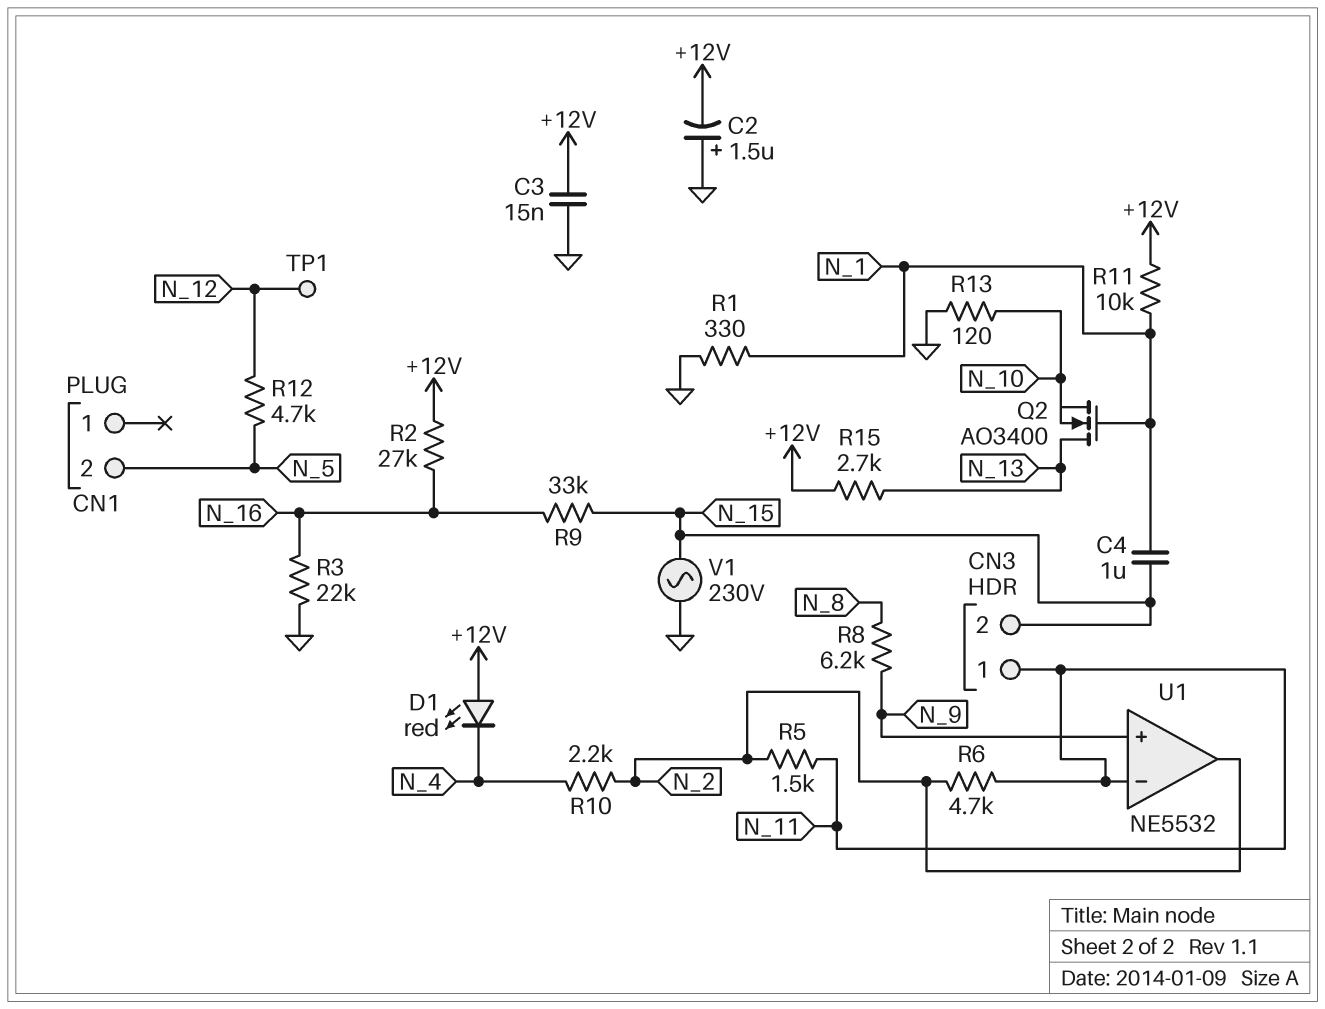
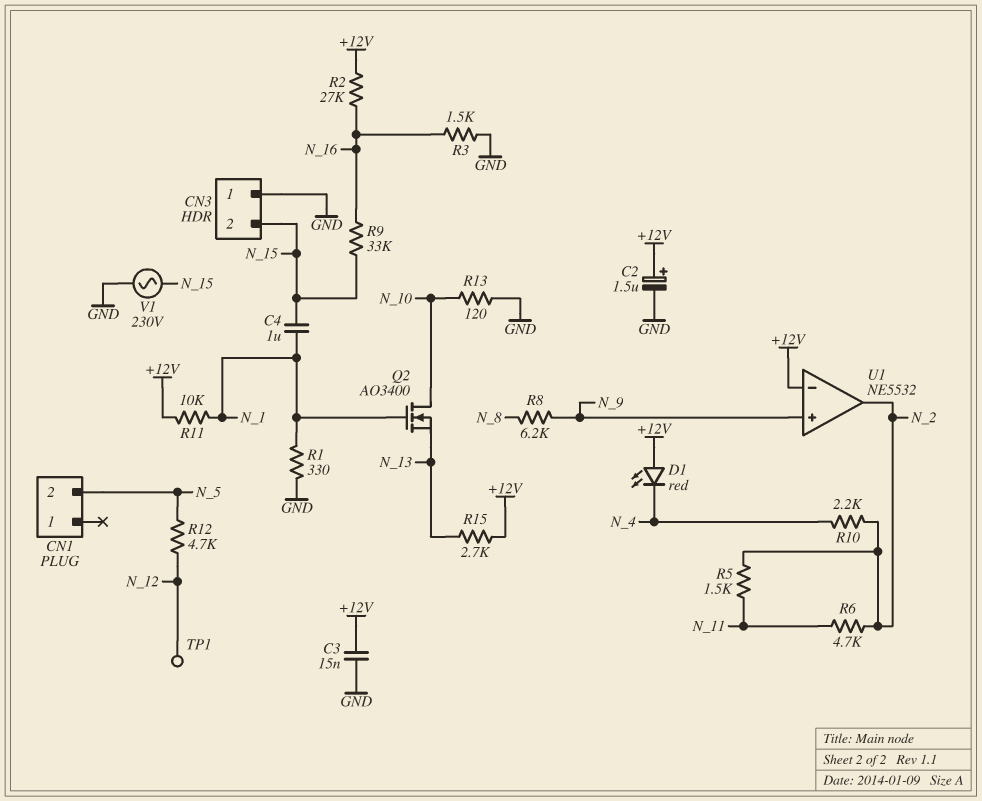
C2: 1.5uF (plus GND, minus +12V) -> 1.5uF (plus +12V, minus GND)
CN3 pin 1: N_11 -> GND
Q2: NMOS AO3400 (G N_1, D N_13, S N_10) -> NMOS AO3400 (G N_1, D N_10, S N_13)
R3: 22k (GND, N_16) -> 1.5k (GND, N_16)
U1 pin in-: N_11 -> +12V

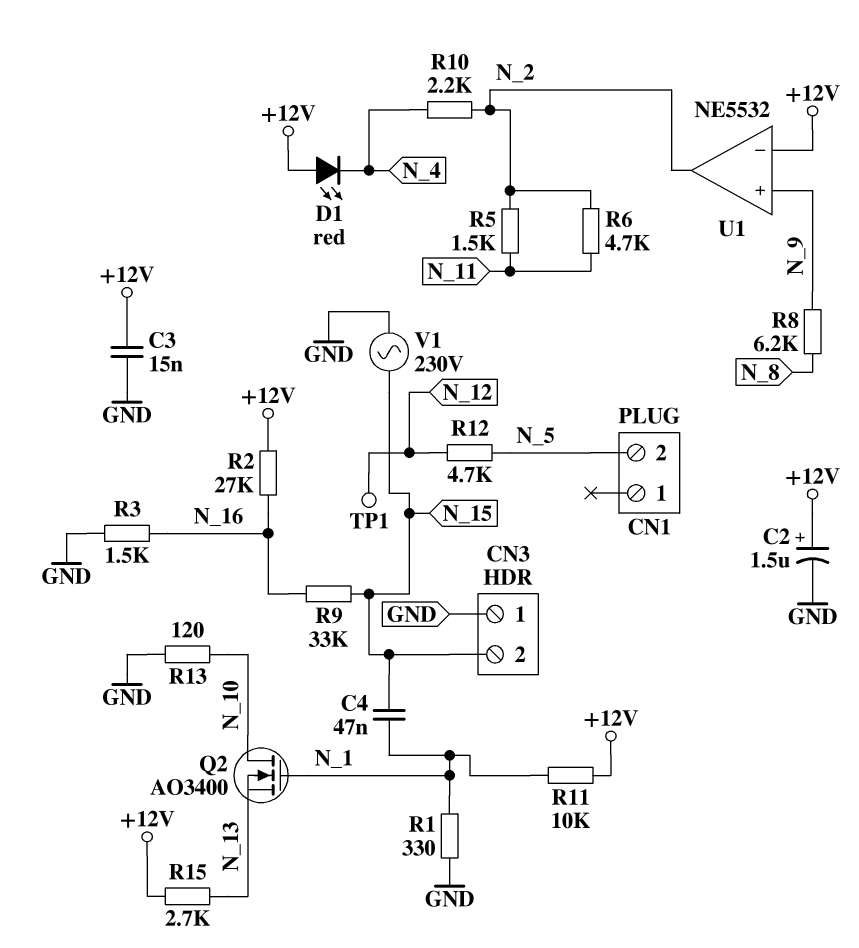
C4: 1uF (N_1, N_15) -> 47nF (N_1, N_15)

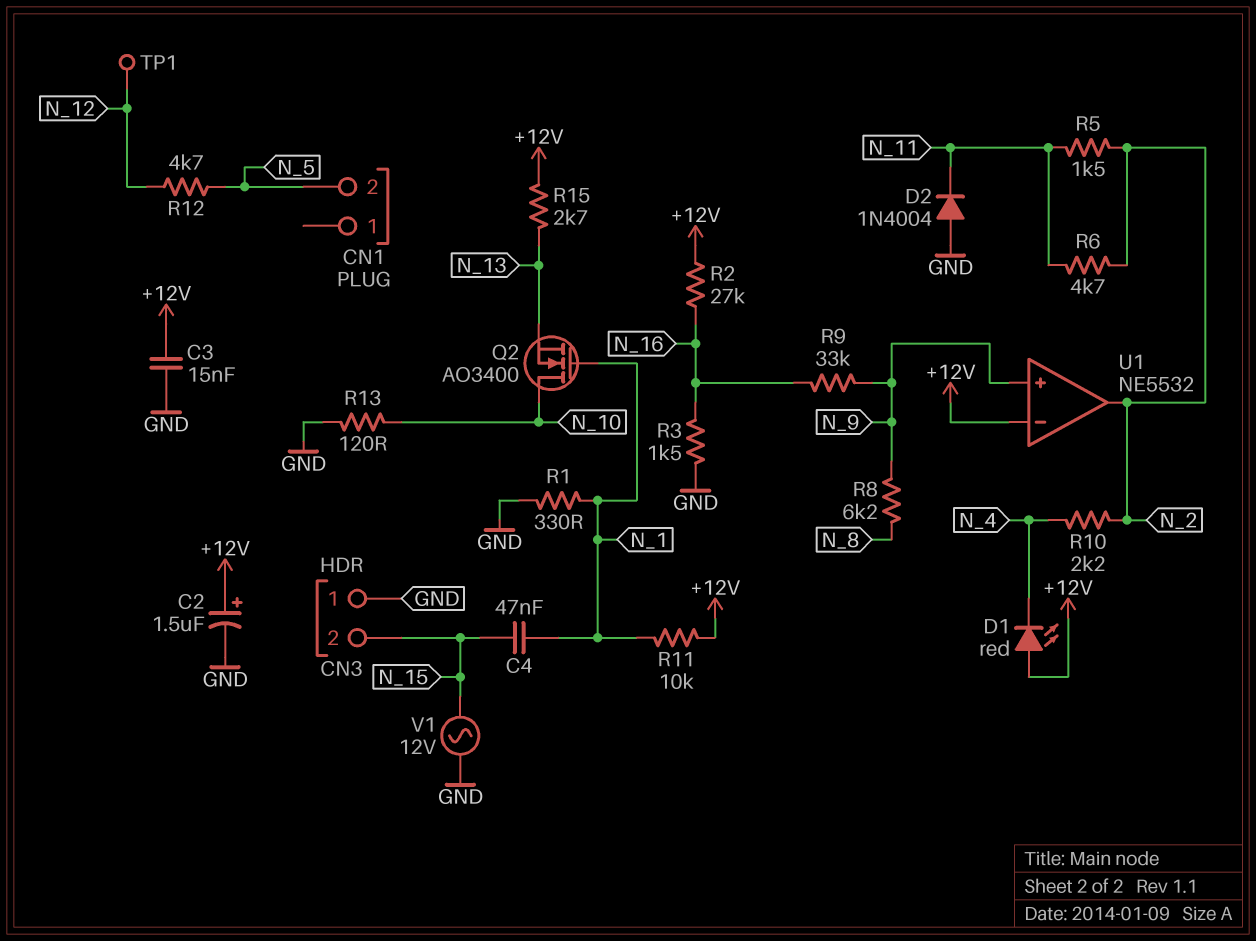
D2: none -> diode 1N4004 (A GND, K N_11)
R9: 33k (N_15, N_16) -> 33k (N_9, N_16)
V1: AC 230V (GND, N_15) -> AC 12V (GND, N_15)

